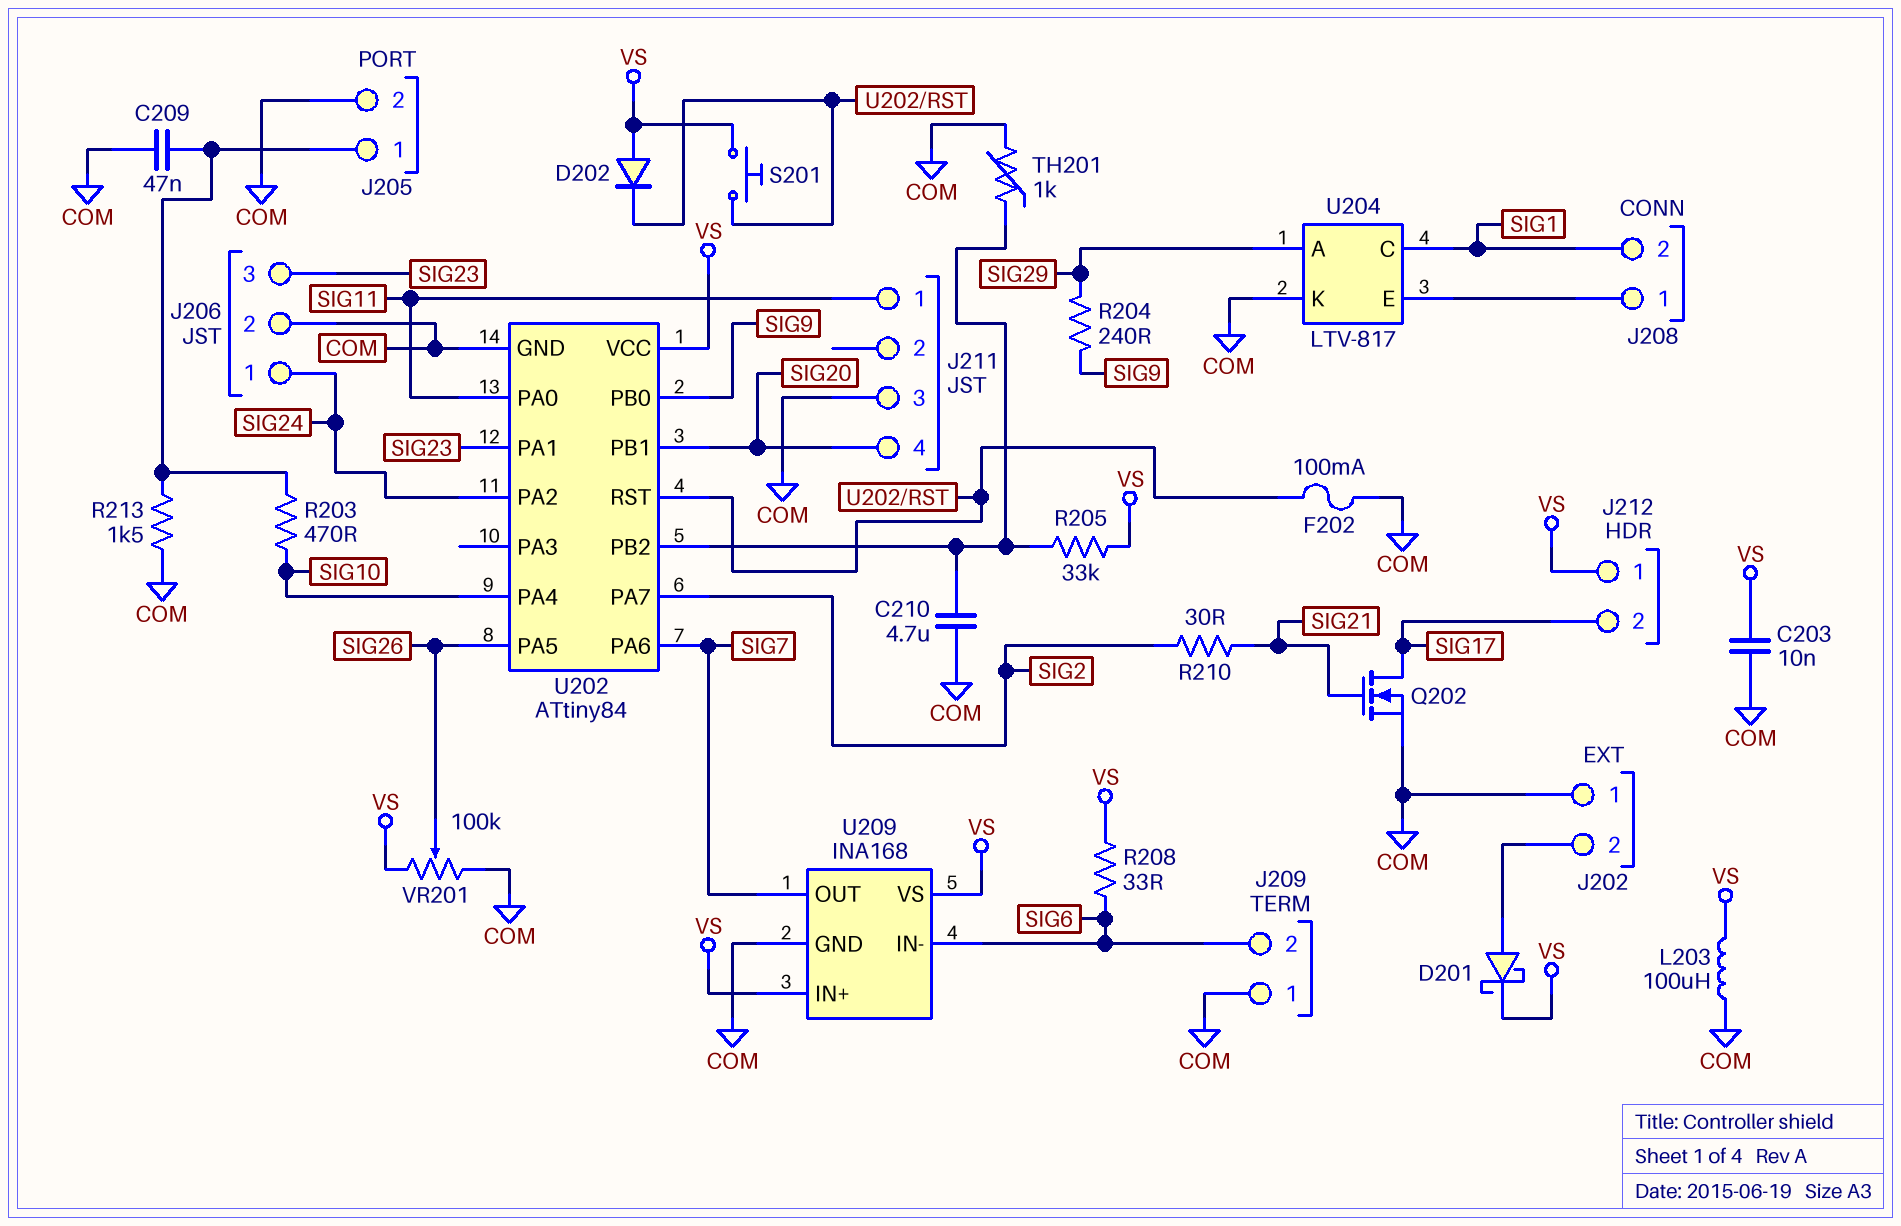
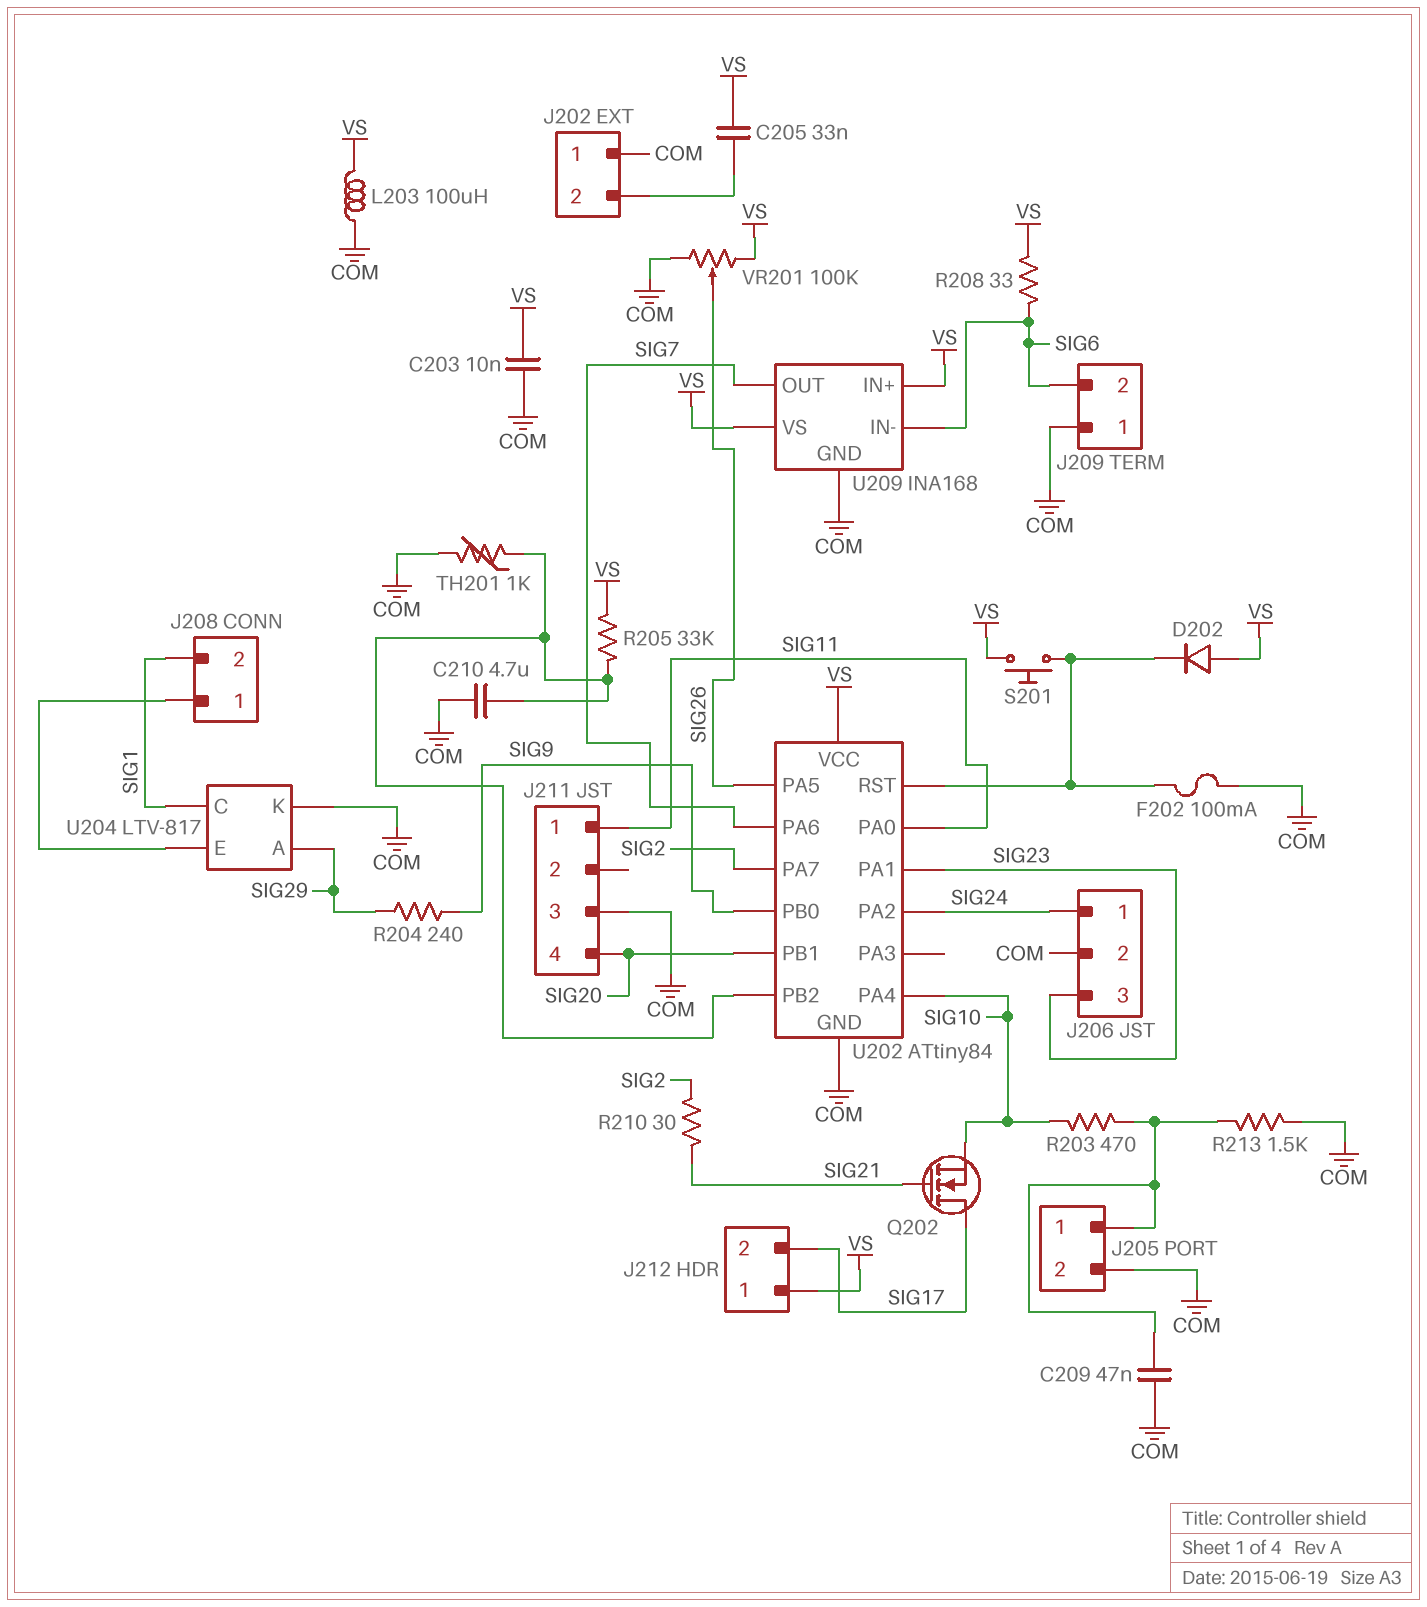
C205: none -> 33nF (J202/2, VS)
D201: schottky (A J202/2, K VS) -> none
Q202: NMOS (G SIG21, D SIG17, S COM) -> NMOS (G SIG21, D SIG17, S SIG10)

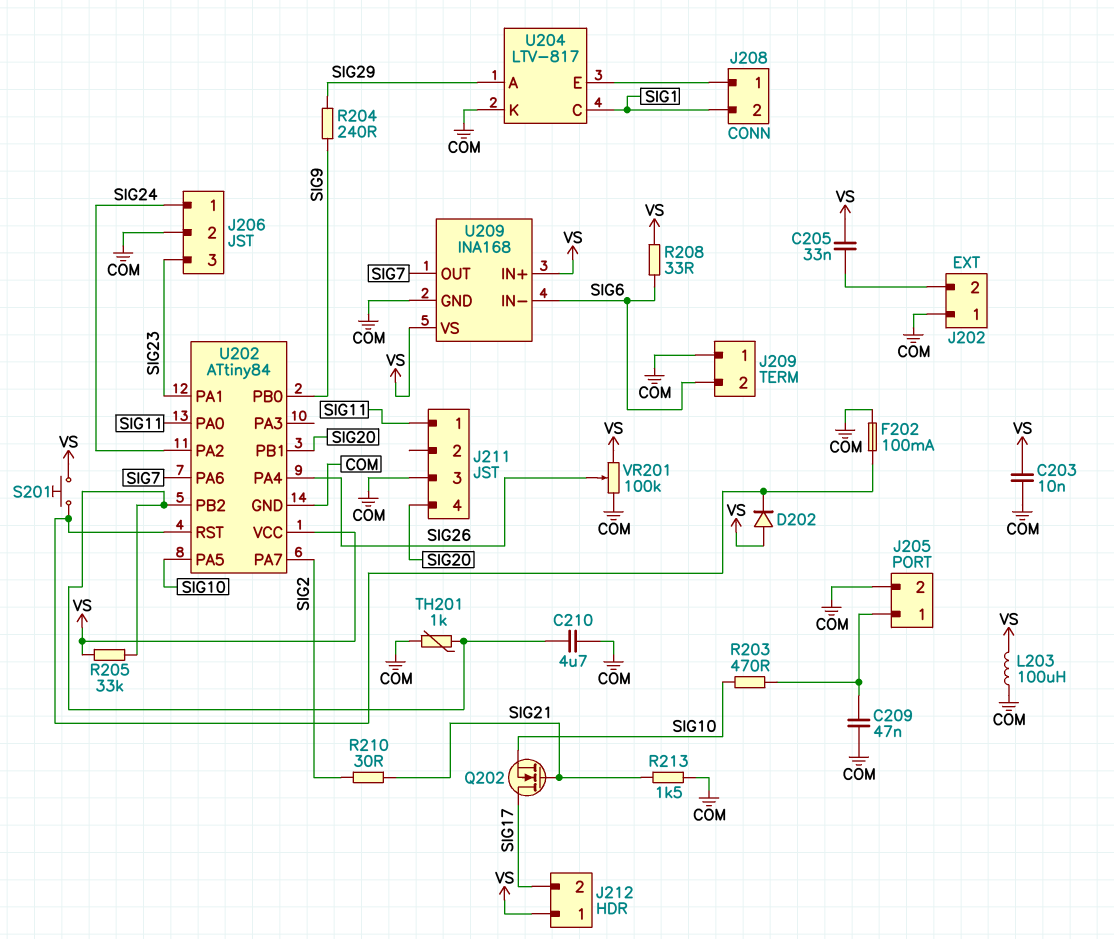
R213: 1.5k (COM, J205/1) -> 1.5k (COM, SIG21)
U202 pin PA4: SIG10 -> SIG26
U202 pin PA5: SIG26 -> SIG10

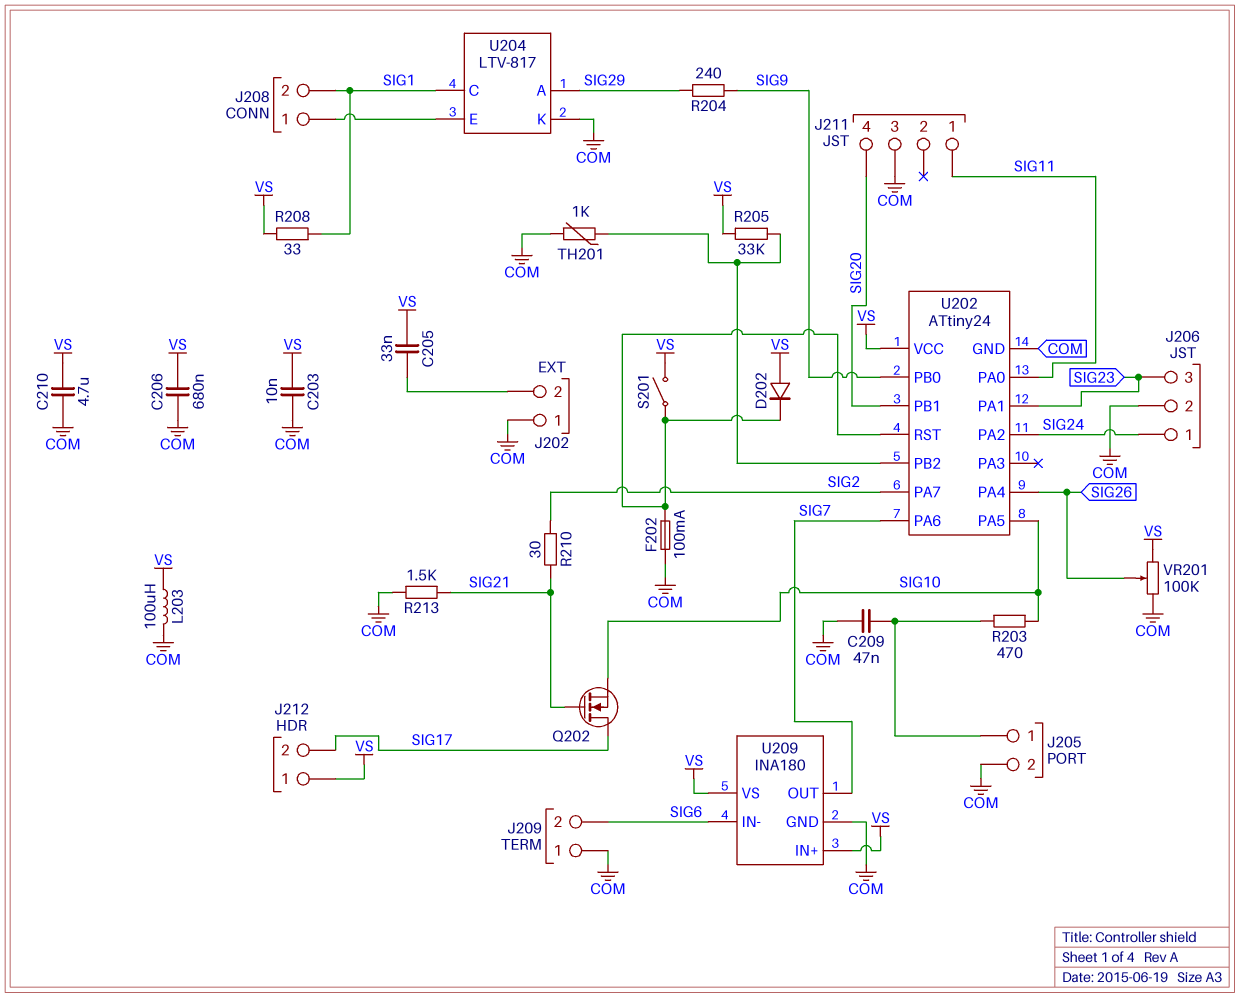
C206: none -> 680nF (COM, VS)
C210: 4.7uF (COM, U202/PB2) -> 4.7uF (COM, VS)
R208: 33 (SIG6, VS) -> 33 (SIG1, VS)
S201: button (U202/RST, VS) -> switch (U202/RST, VS)
U202: ATtiny84 -> ATtiny24
U209: INA168 -> INA180

